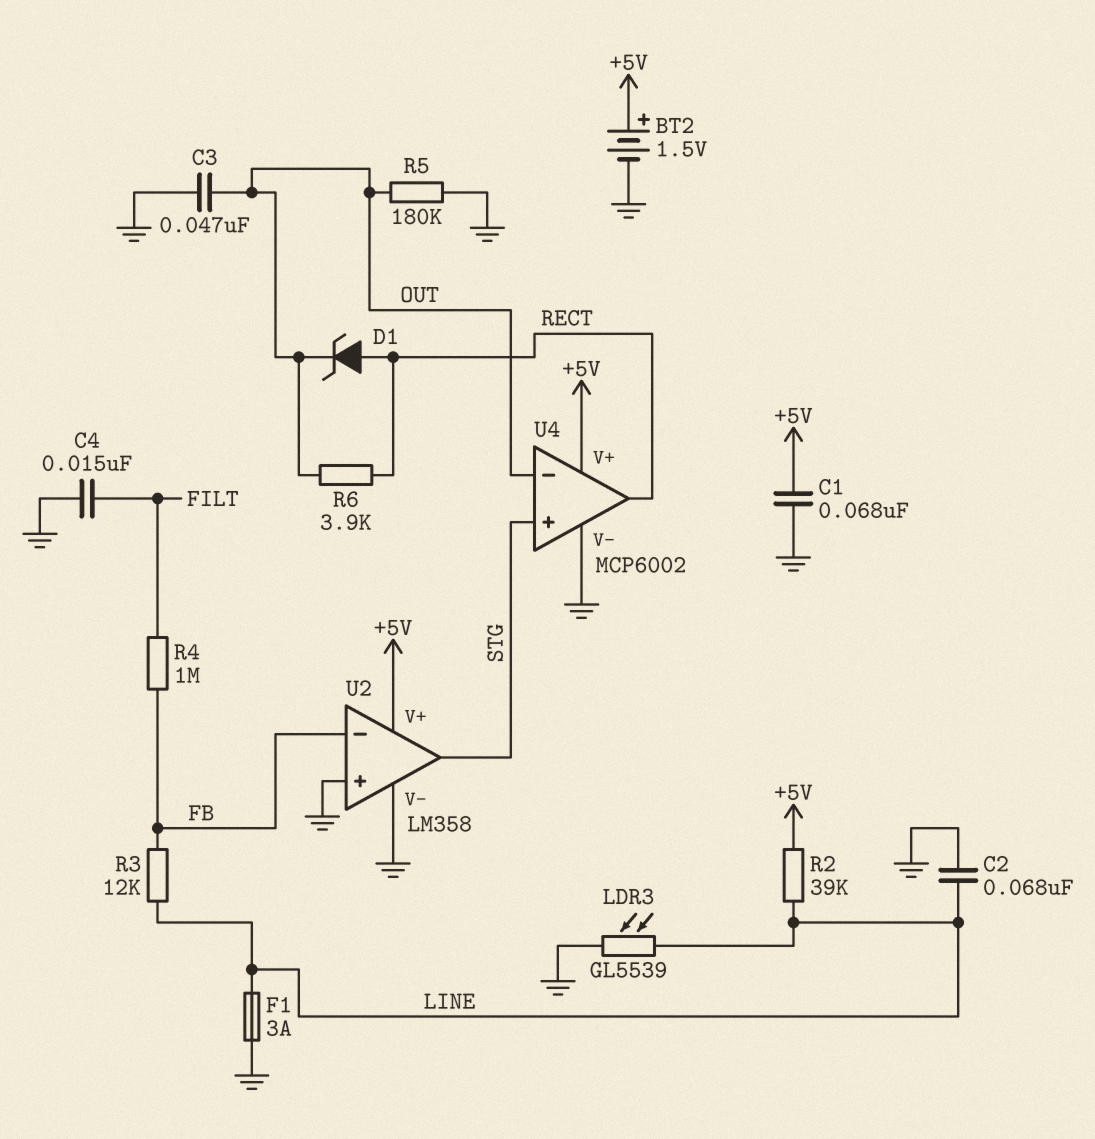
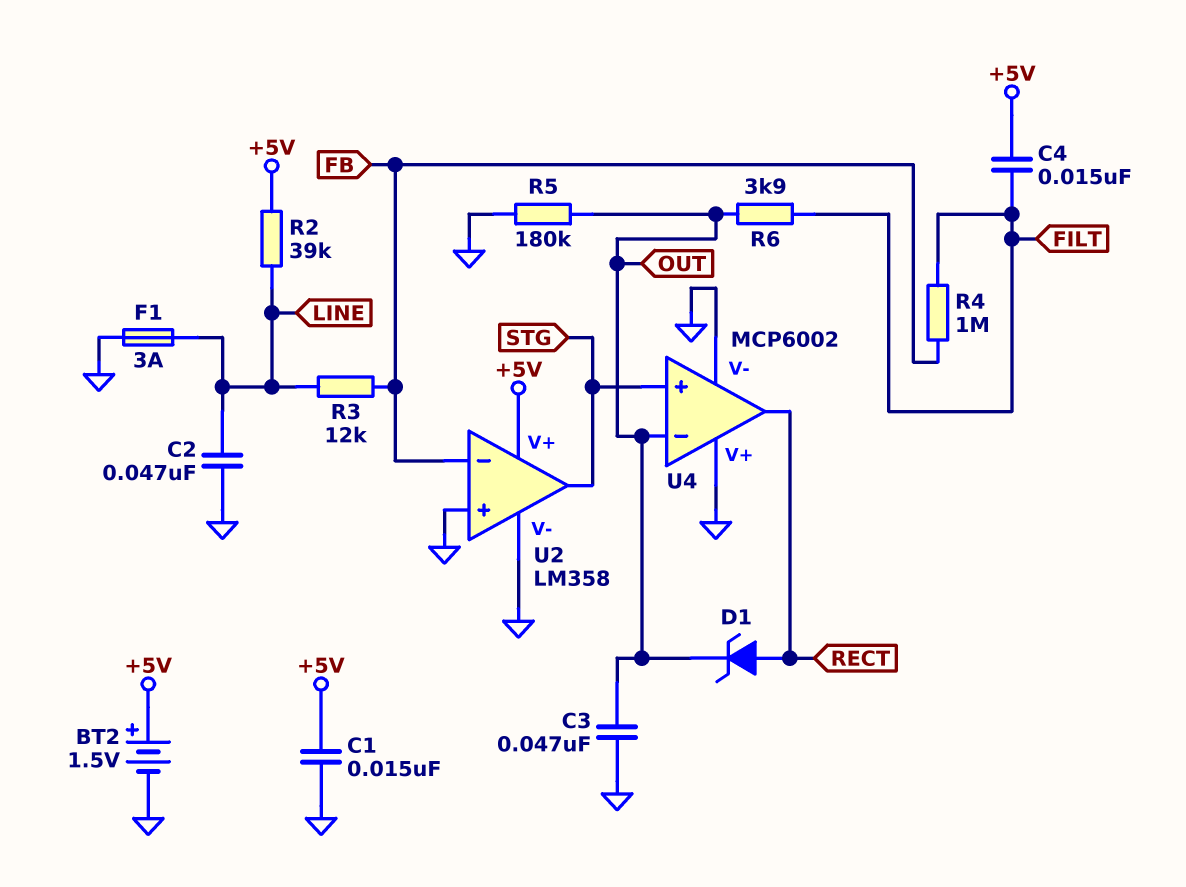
C1: 68nF (+5V, GND) -> 15nF (+5V, GND)
C2: 68nF (GND, LINE) -> 47nF (GND, LINE)
C4: 15nF (FILT, GND) -> 15nF (+5V, FILT)
LDR3: GL5539 (GND, LINE) -> none
R6: 3.9k (OUT, RECT) -> 3.9k (FILT, OUT)
U4 pin V+: +5V -> GND

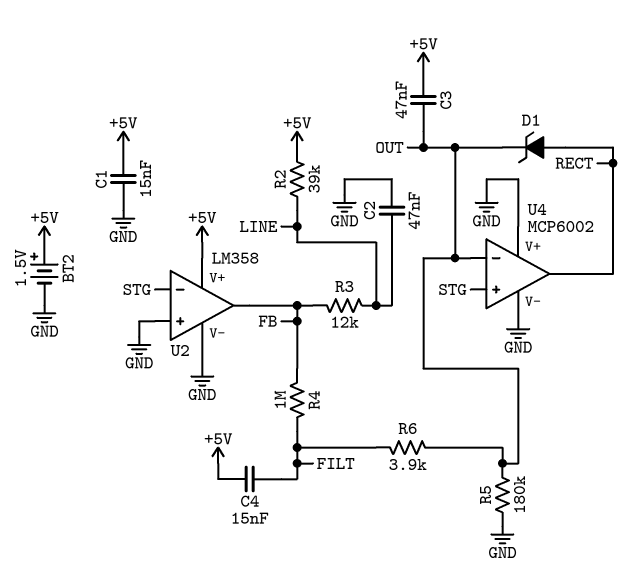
C3: 47nF (GND, OUT) -> 47nF (+5V, OUT)
F1: 3A (GND, LINE) -> none
U2 pin in-: FB -> STG
U2 pin out: STG -> FB

